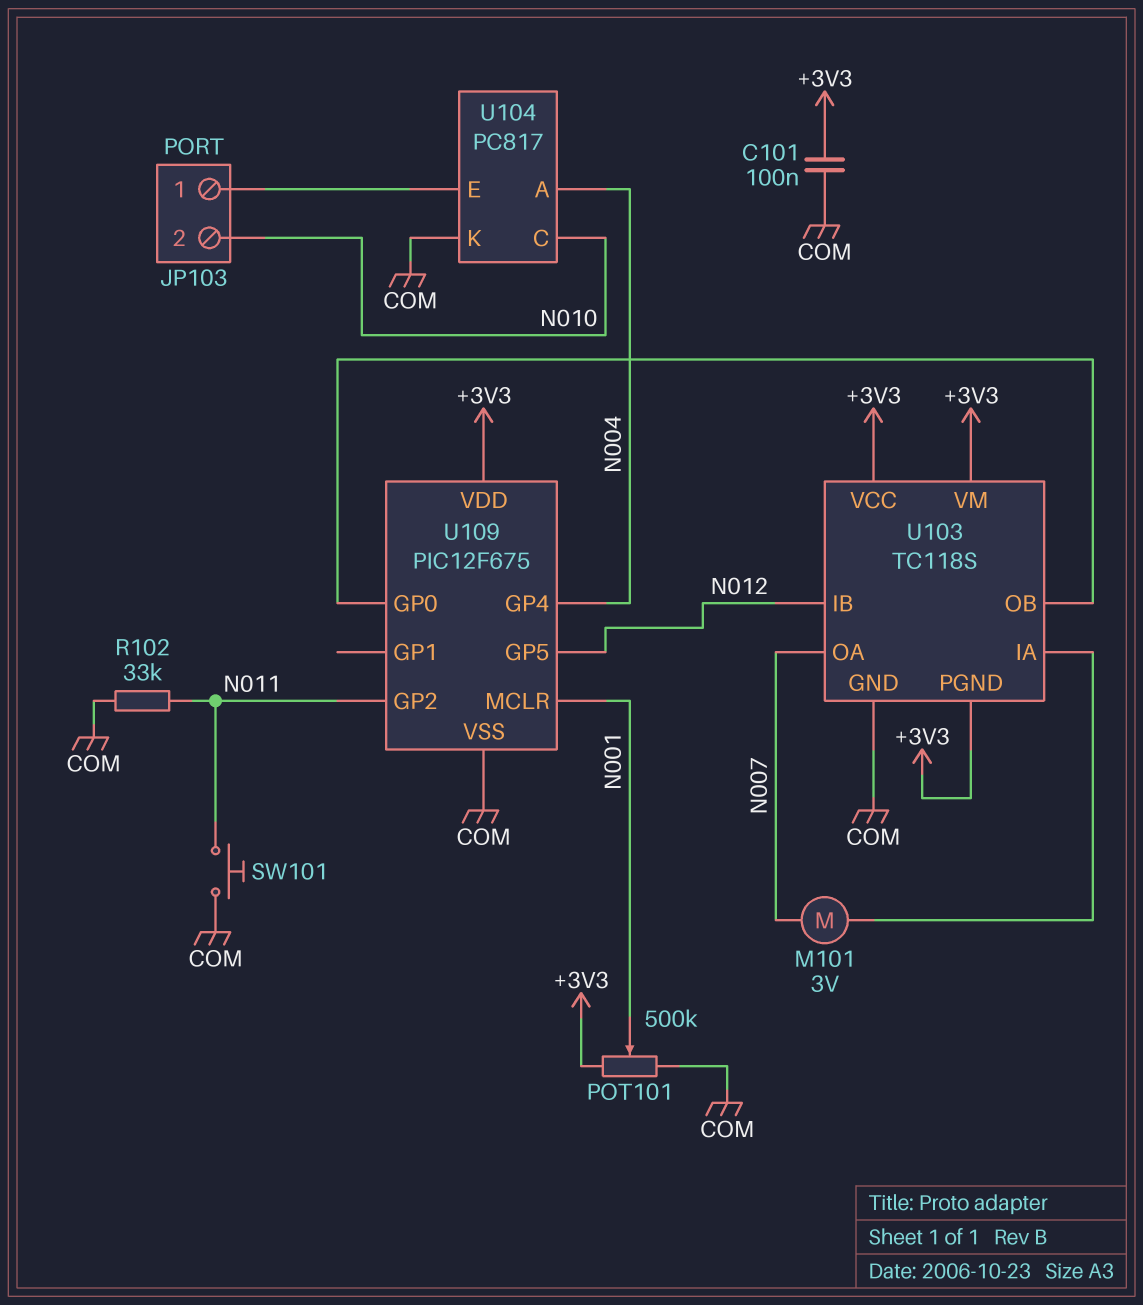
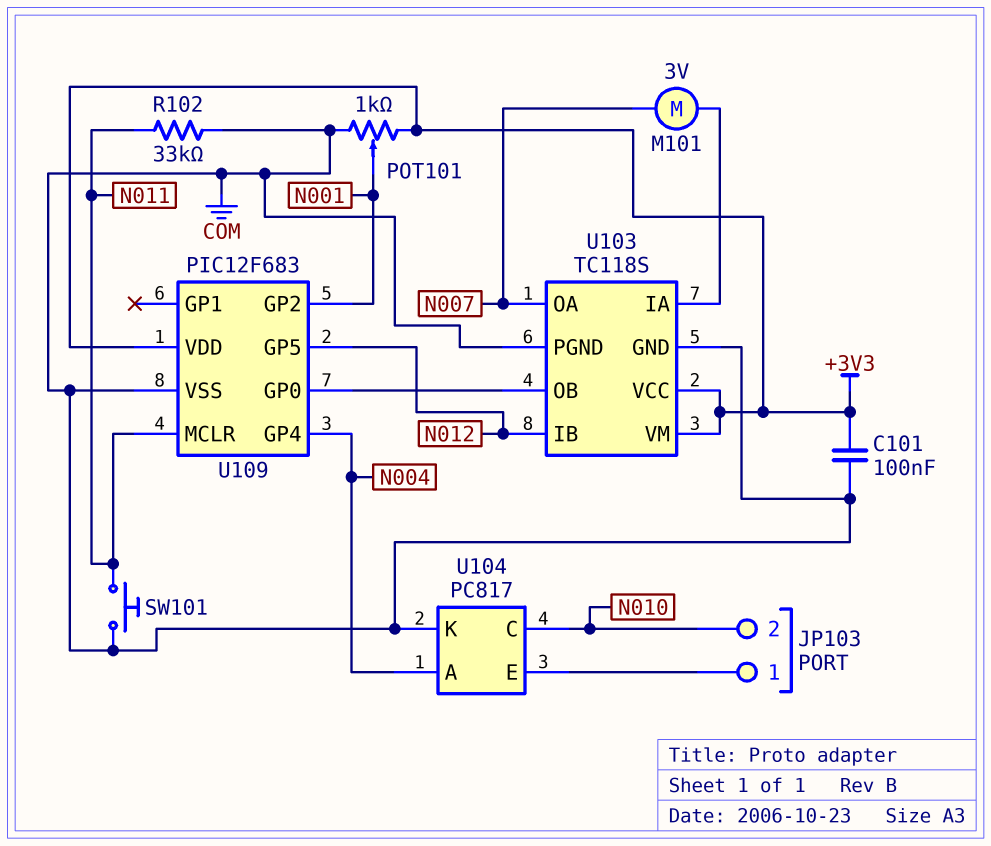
POT101: 500k (+3V3, COM, wiper N001) -> 1k (+3V3, COM, wiper N001)
U103 pin PGND: +3V3 -> COM
U109: PIC12F675 -> PIC12F683
U109 pin GP2: N011 -> N001
U109 pin MCLR: N001 -> N011

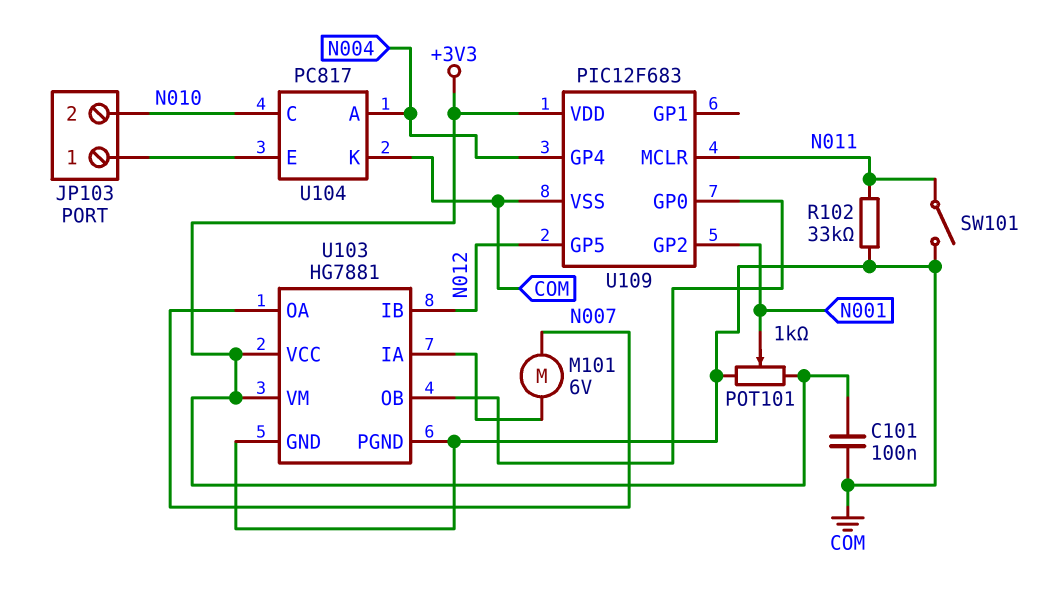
M101: motor 3V (N007, U103/IA) -> motor 6V (N007, U103/IA)
SW101: button (COM, N011) -> switch (COM, N011)
U103: TC118S -> HG7881

